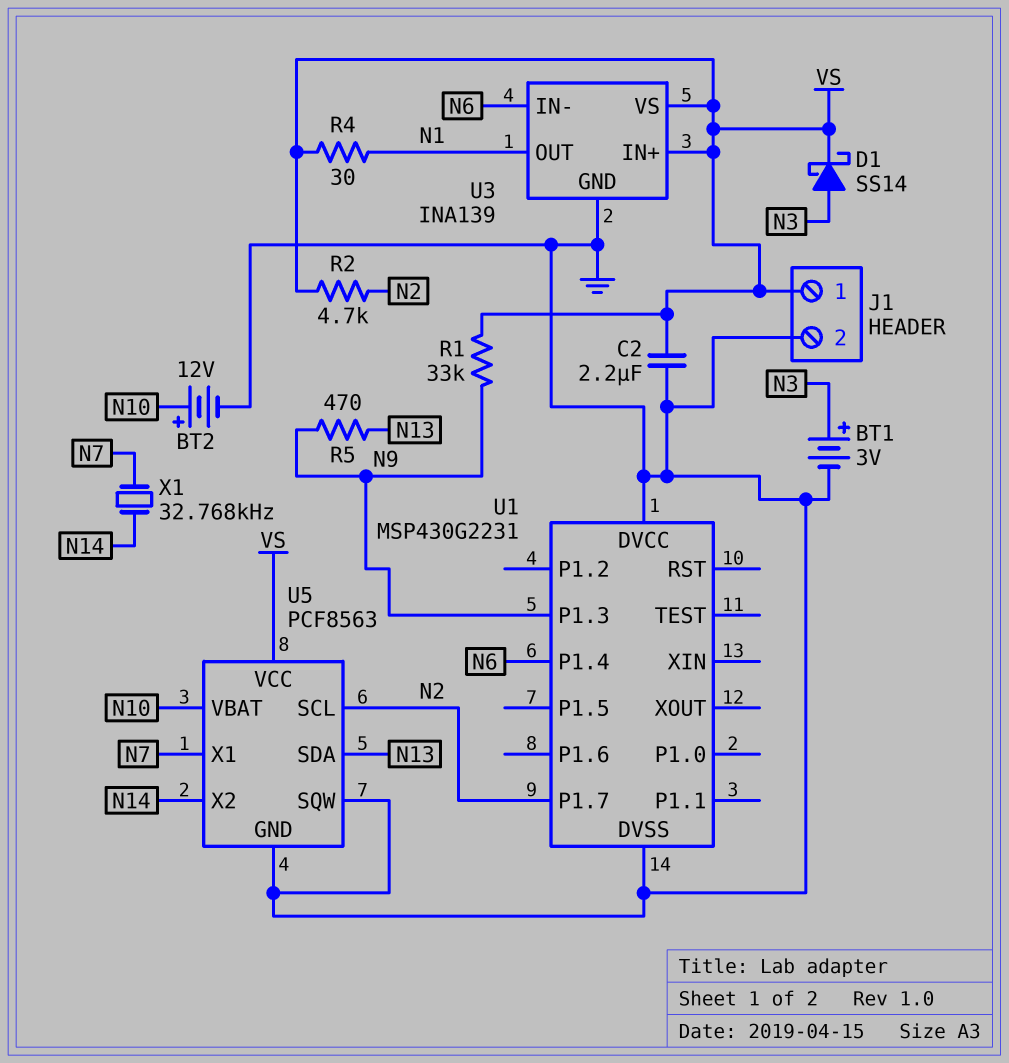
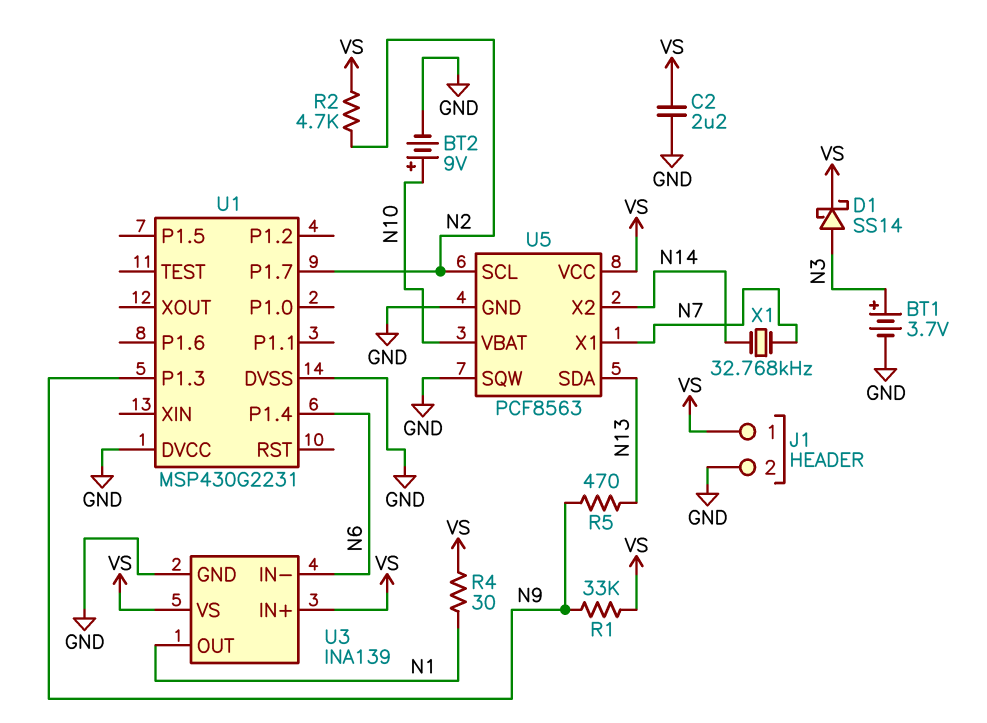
BT1: 3V (plus N3, minus GND) -> 3.7V (plus N3, minus GND)
BT2: 12V (plus N10, minus GND) -> 9V (plus N10, minus GND)

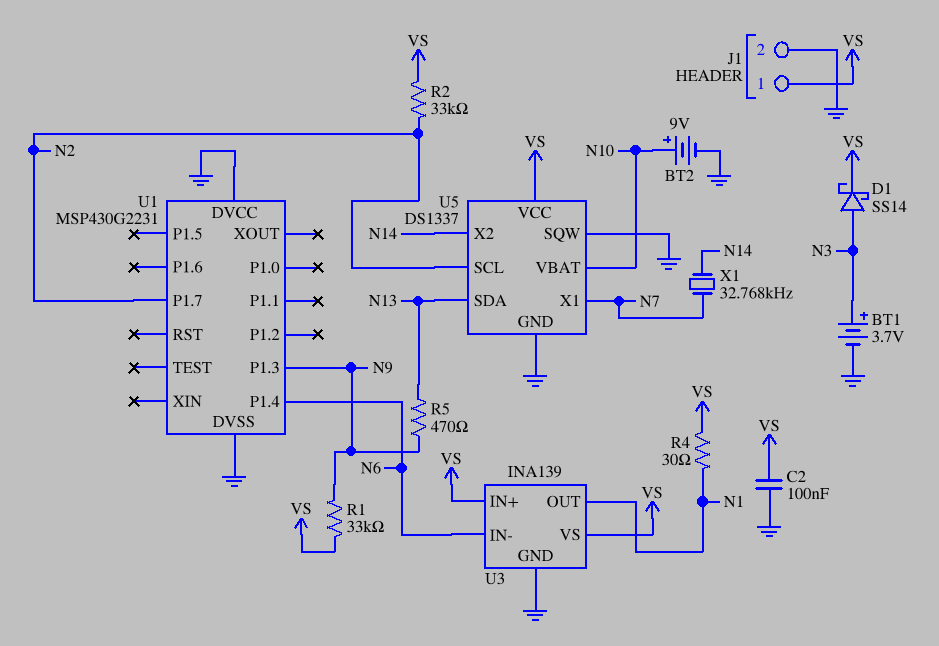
C2: 2.2uF (GND, VS) -> 100nF (GND, VS)
R2: 4.7k (N2, VS) -> 33k (N2, VS)
U5: PCF8563 -> DS1337

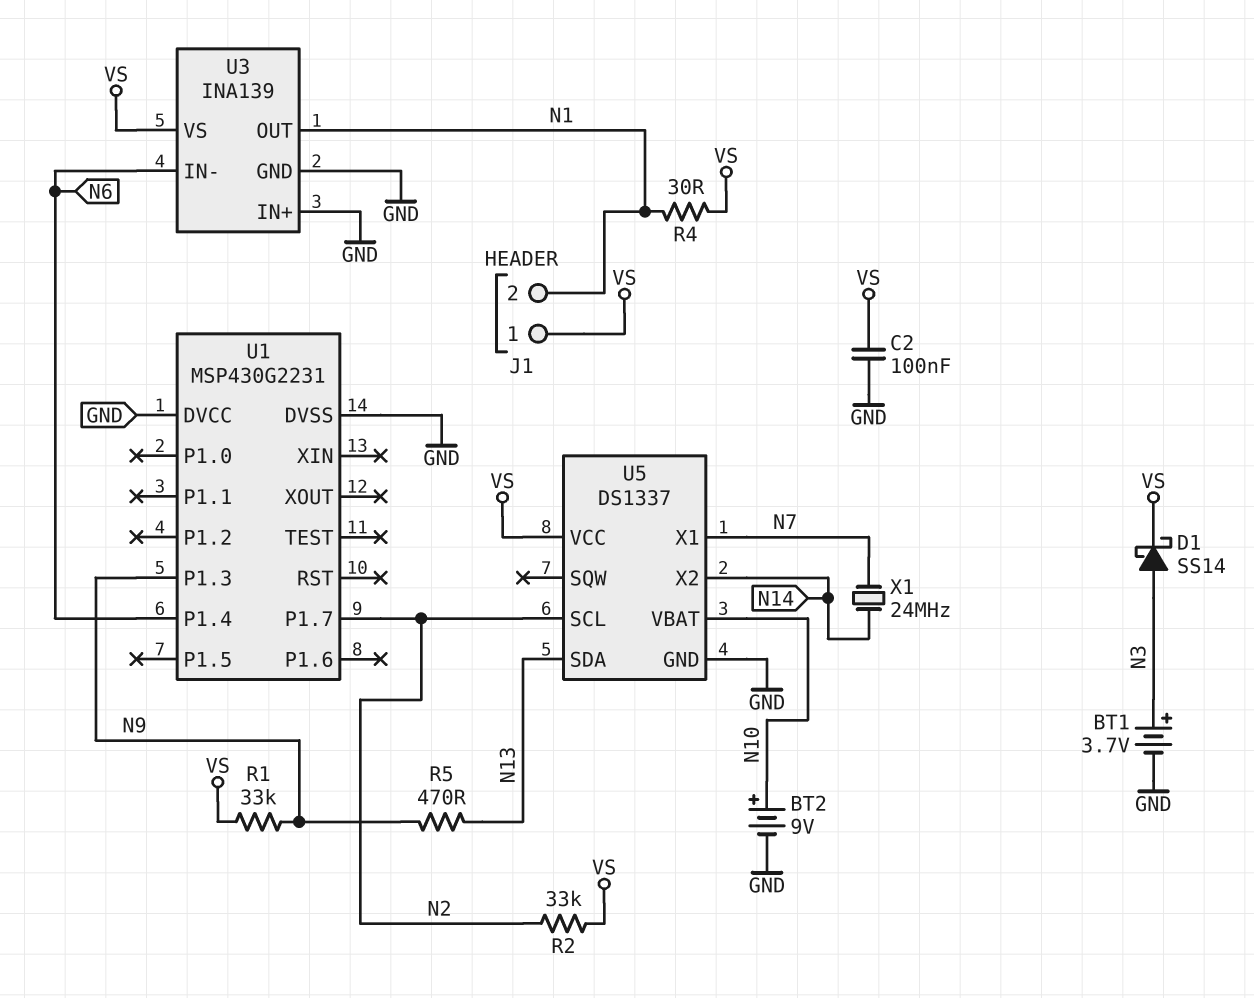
J1 pin 2: GND -> N1
U3 pin IN+: VS -> GND
U5 pin SQW: GND -> none
X1: 32.768kHz (N7, N14) -> 24MHz (N7, N14)

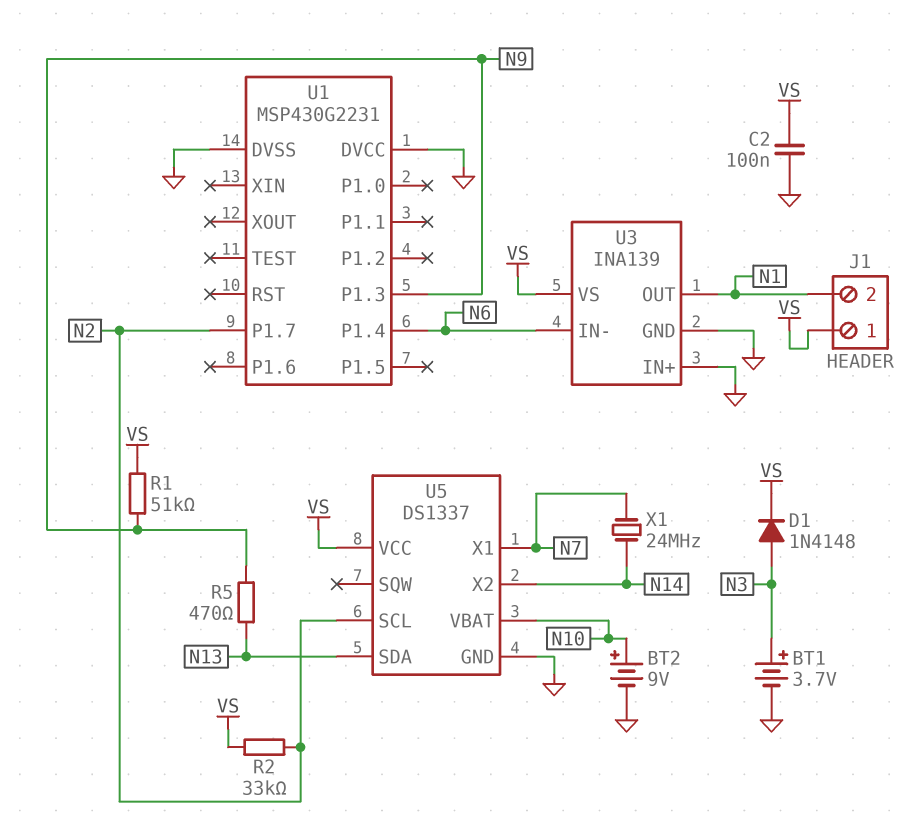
D1: schottky SS14 (A N3, K VS) -> diode 1N4148 (A N3, K VS)
R1: 33k (N9, VS) -> 51k (N9, VS)
R4: 30 (N1, VS) -> none

